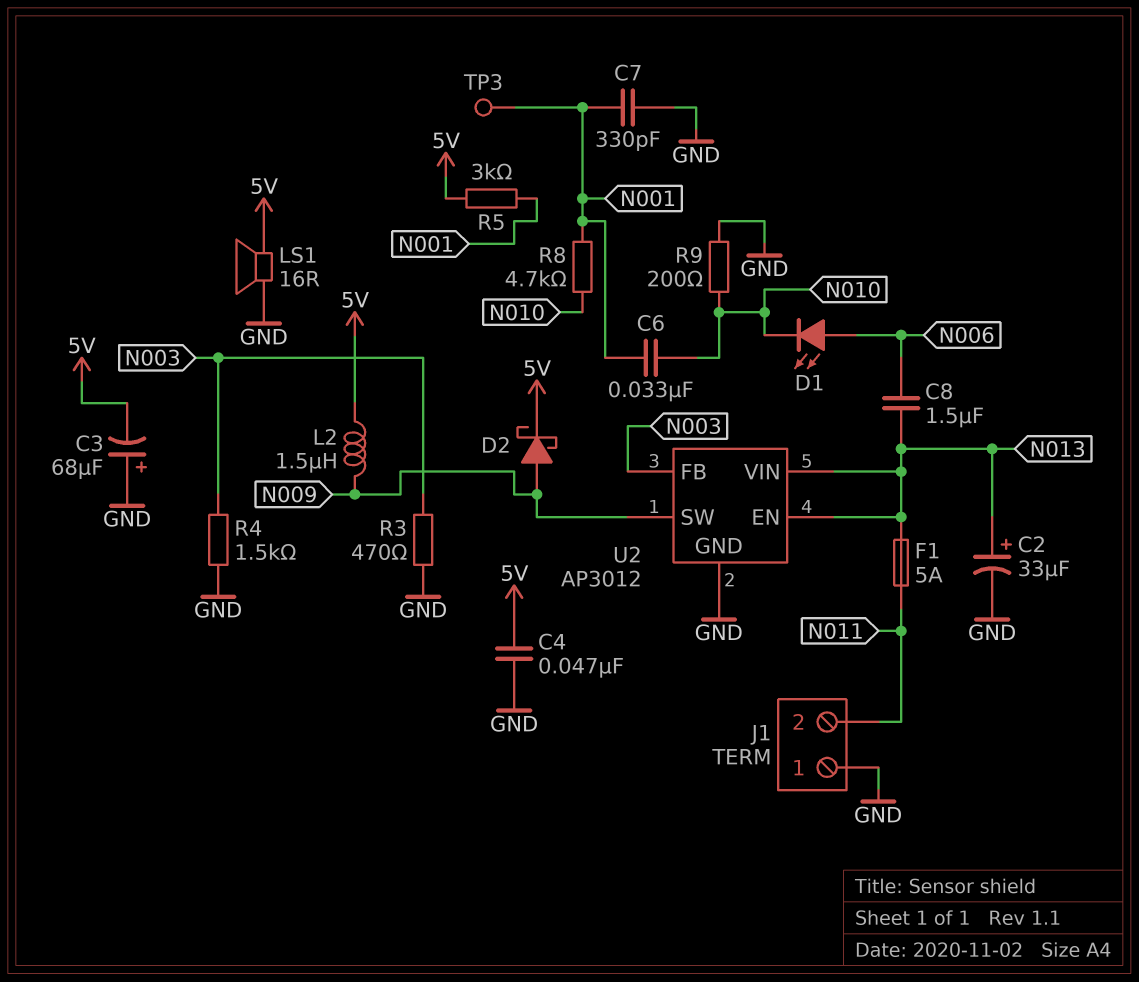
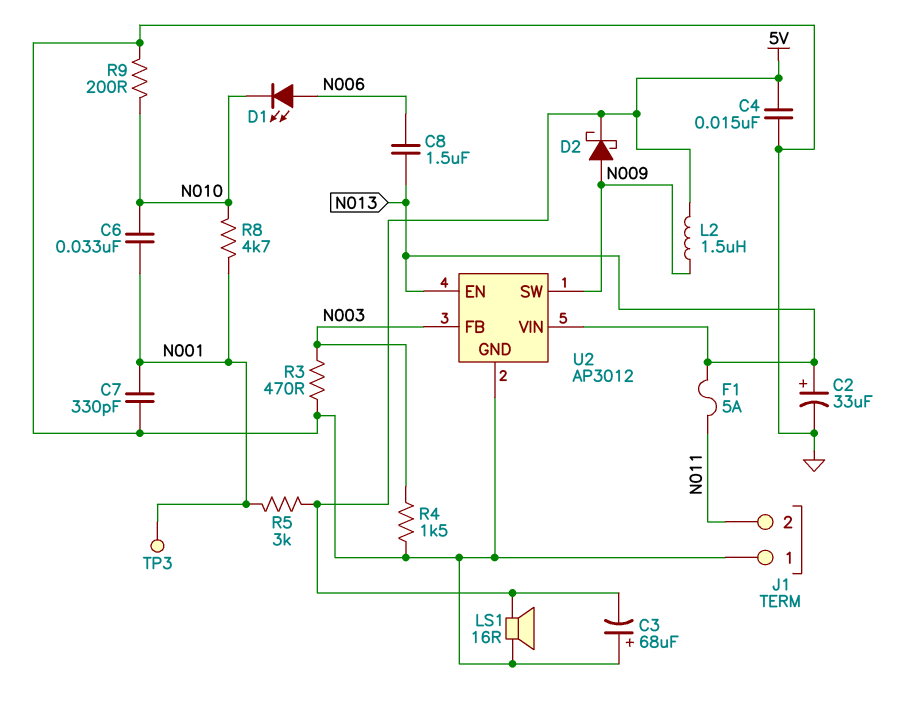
C4: 47nF (5V, GND) -> 15nF (5V, GND)

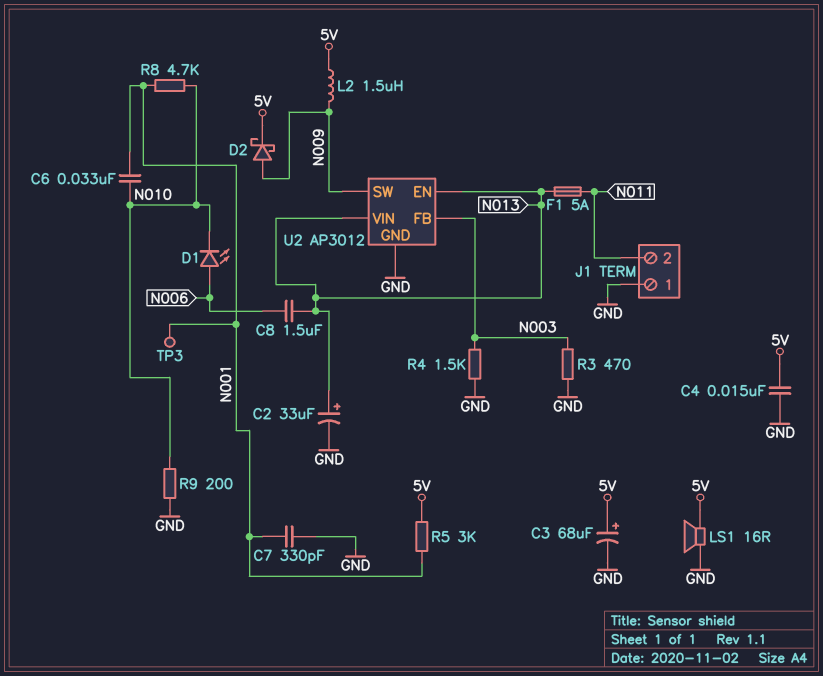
C3: 68uF (plus GND, minus 5V) -> 68uF (plus 5V, minus GND)

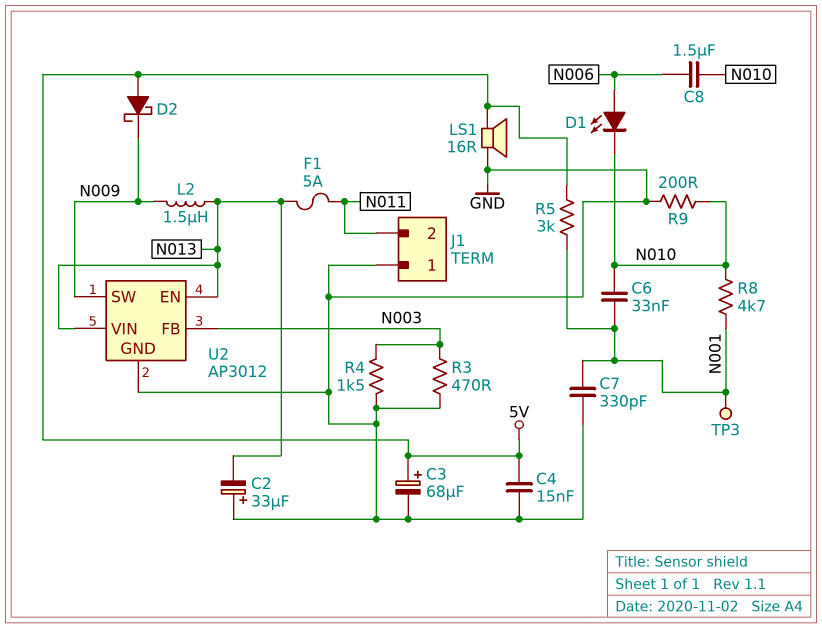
C2: 33uF (plus N013, minus GND) -> 33uF (plus GND, minus N013)
C8: 1.5uF (N006, N013) -> 1.5uF (N006, N010)
D2: schottky (A N009, K 5V) -> schottky (A 5V, K N009)
L2: 1.5uH (5V, N009) -> 1.5uH (N009, N013)

